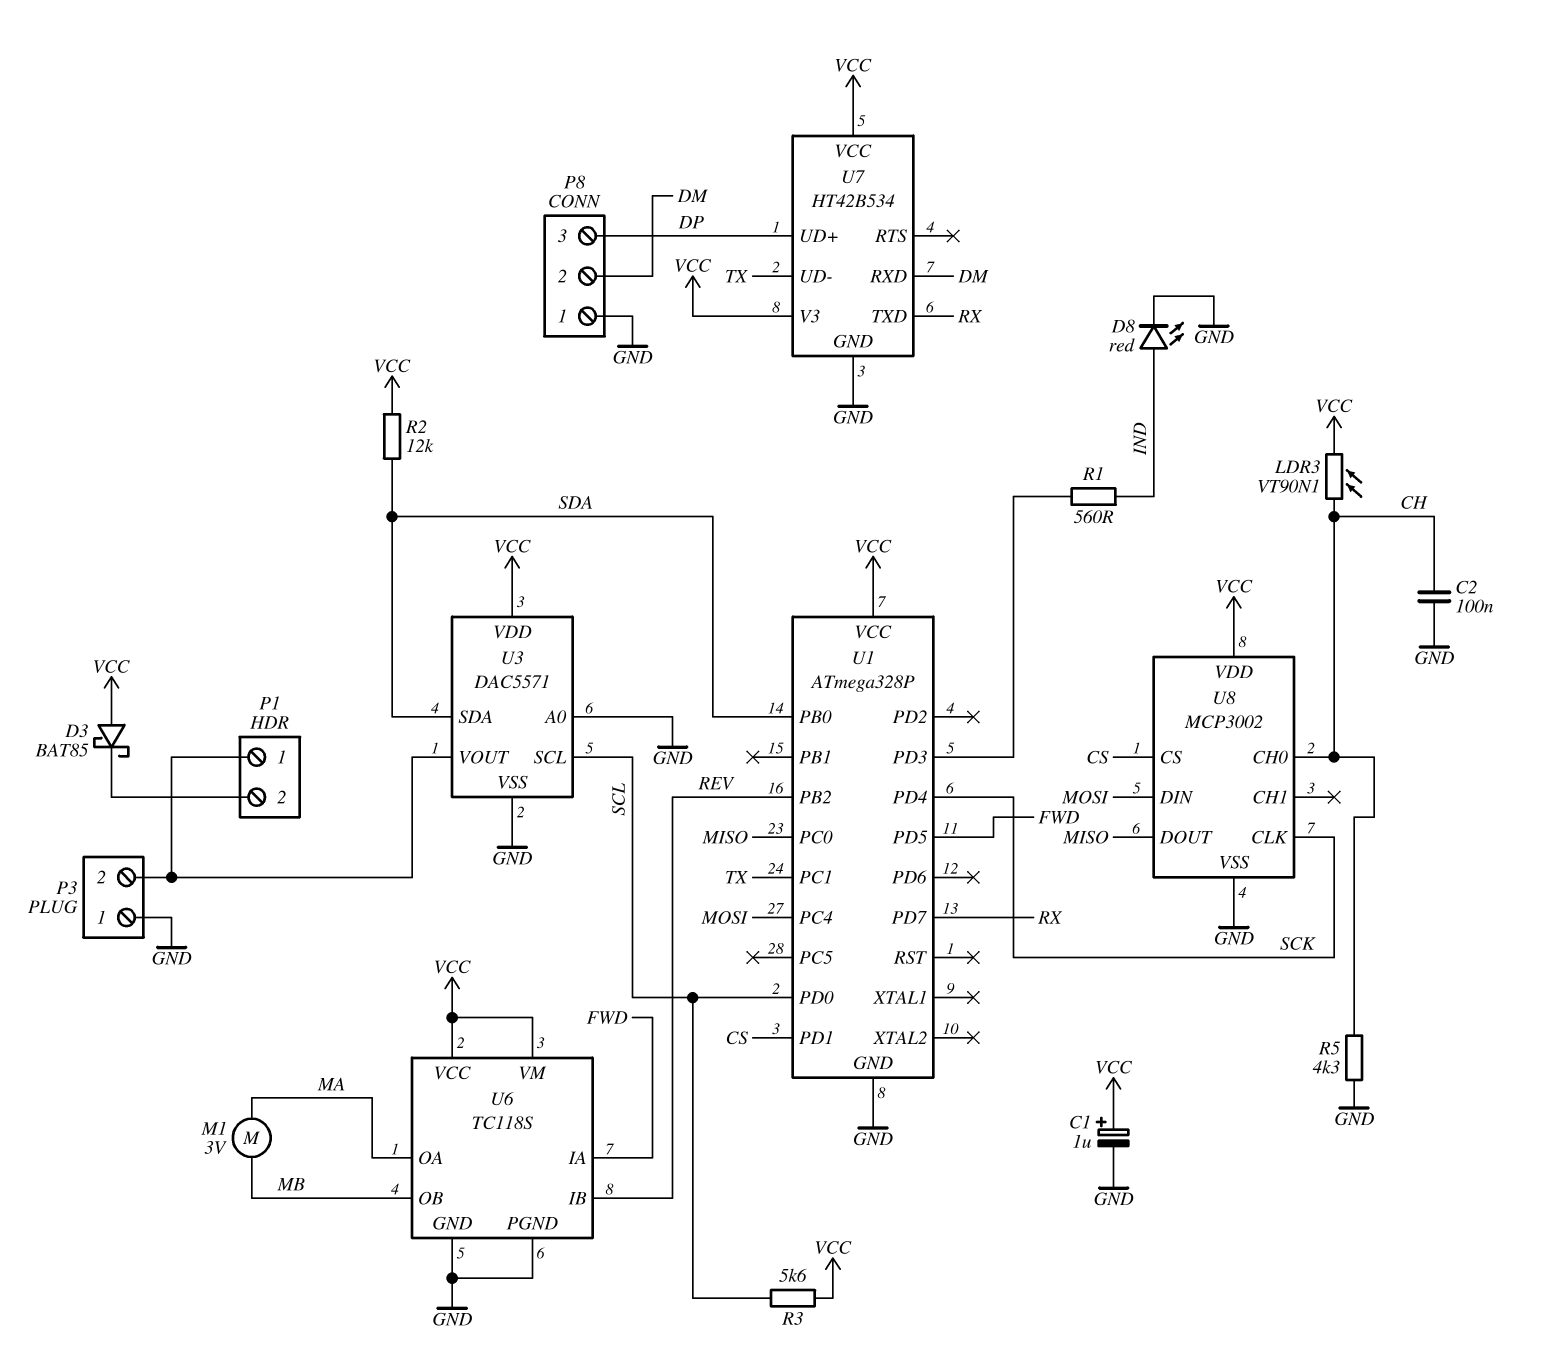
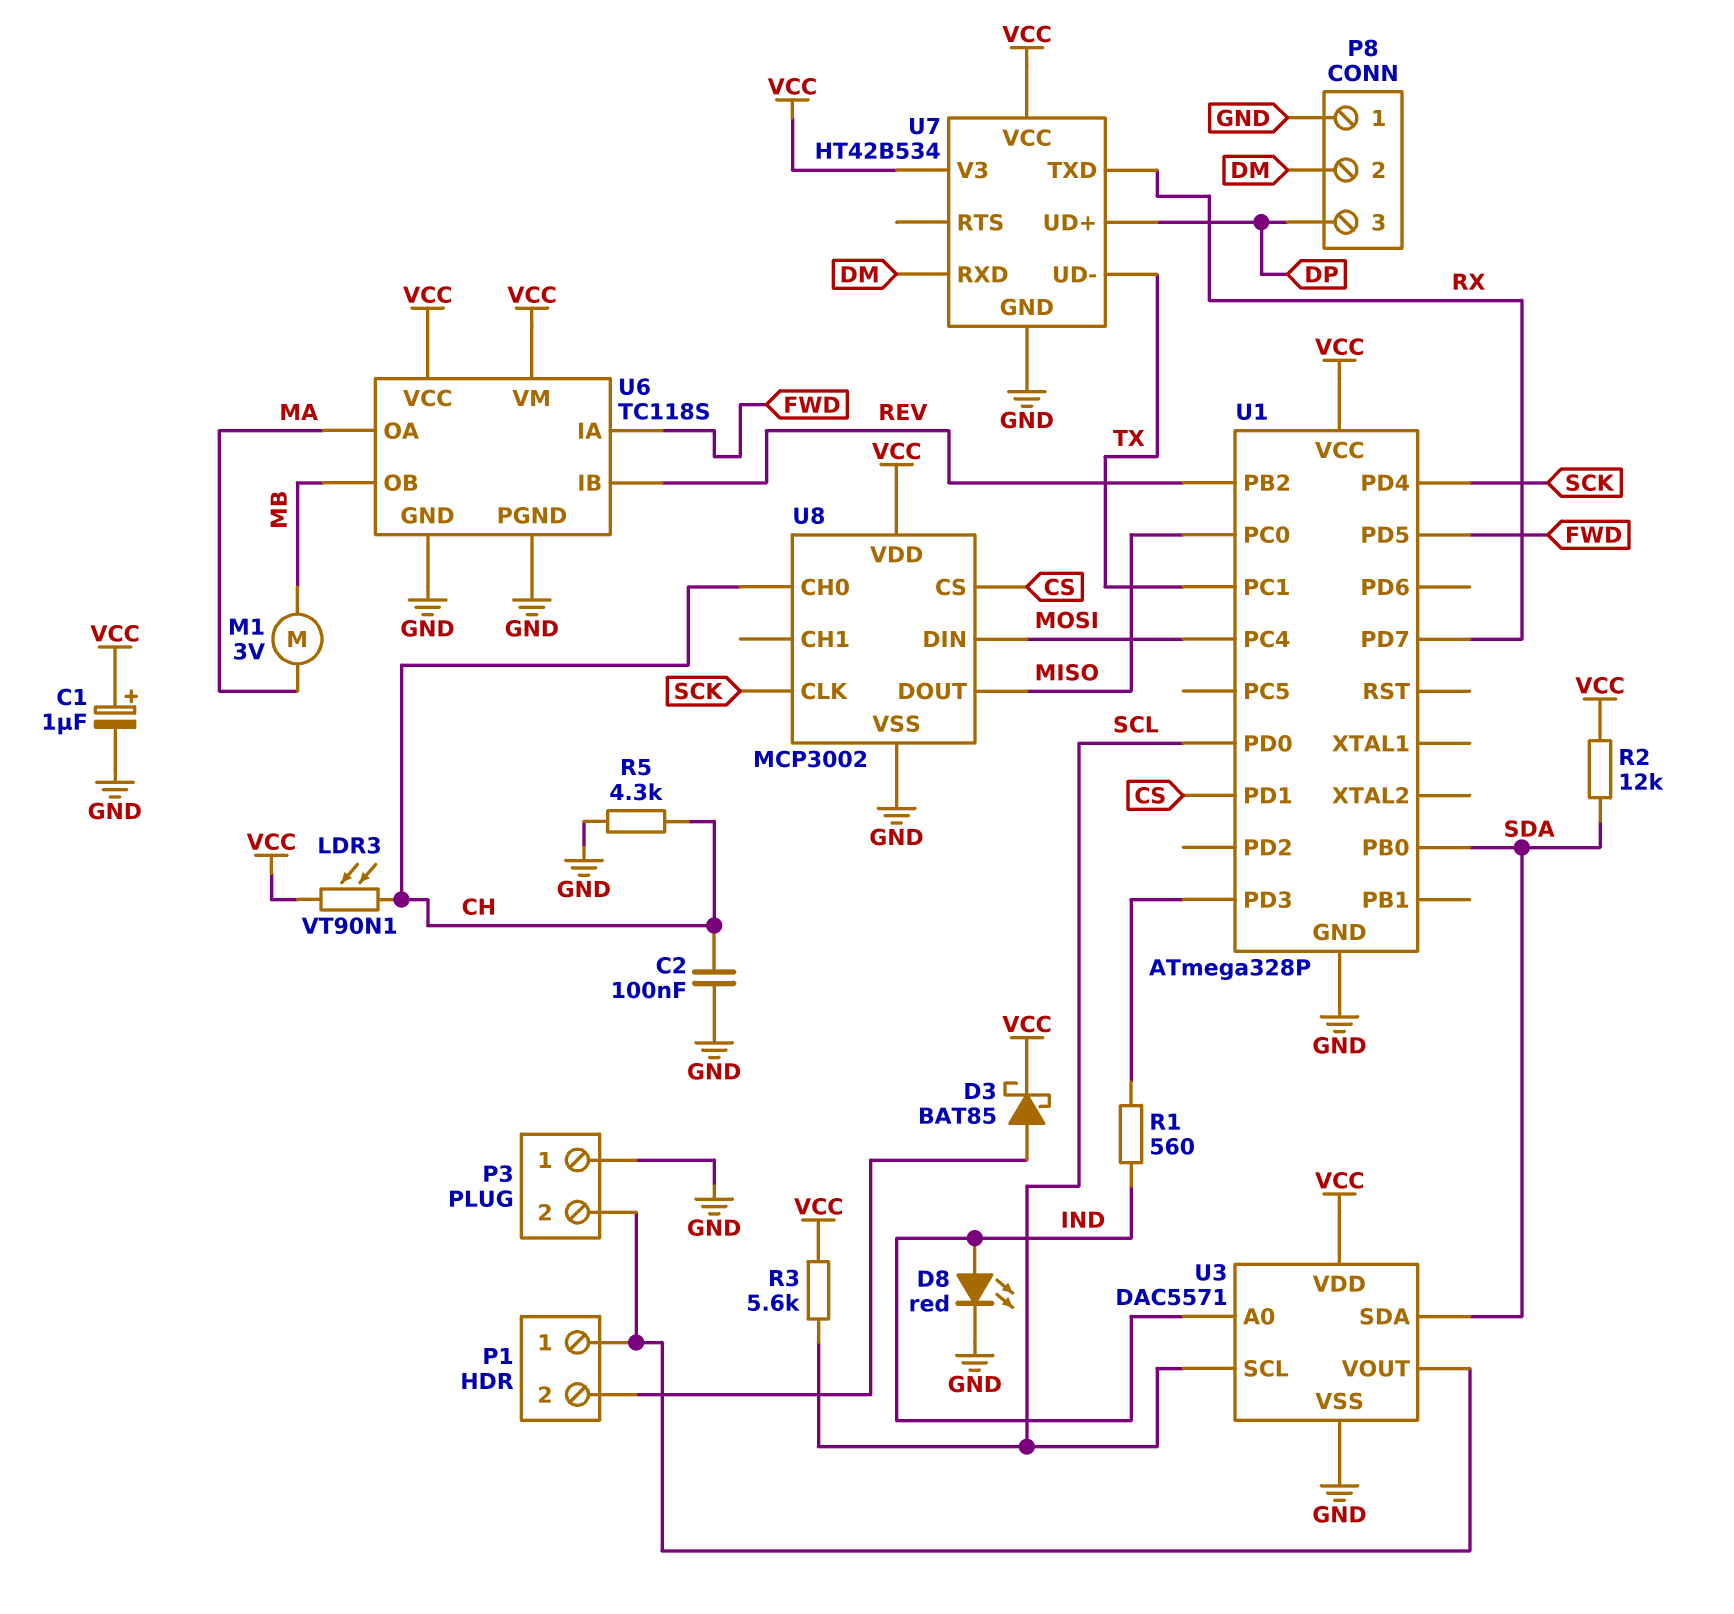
D3: schottky BAT85 (A VCC, K P1/2) -> schottky BAT85 (A P1/2, K VCC)
U3 pin A0: GND -> IND

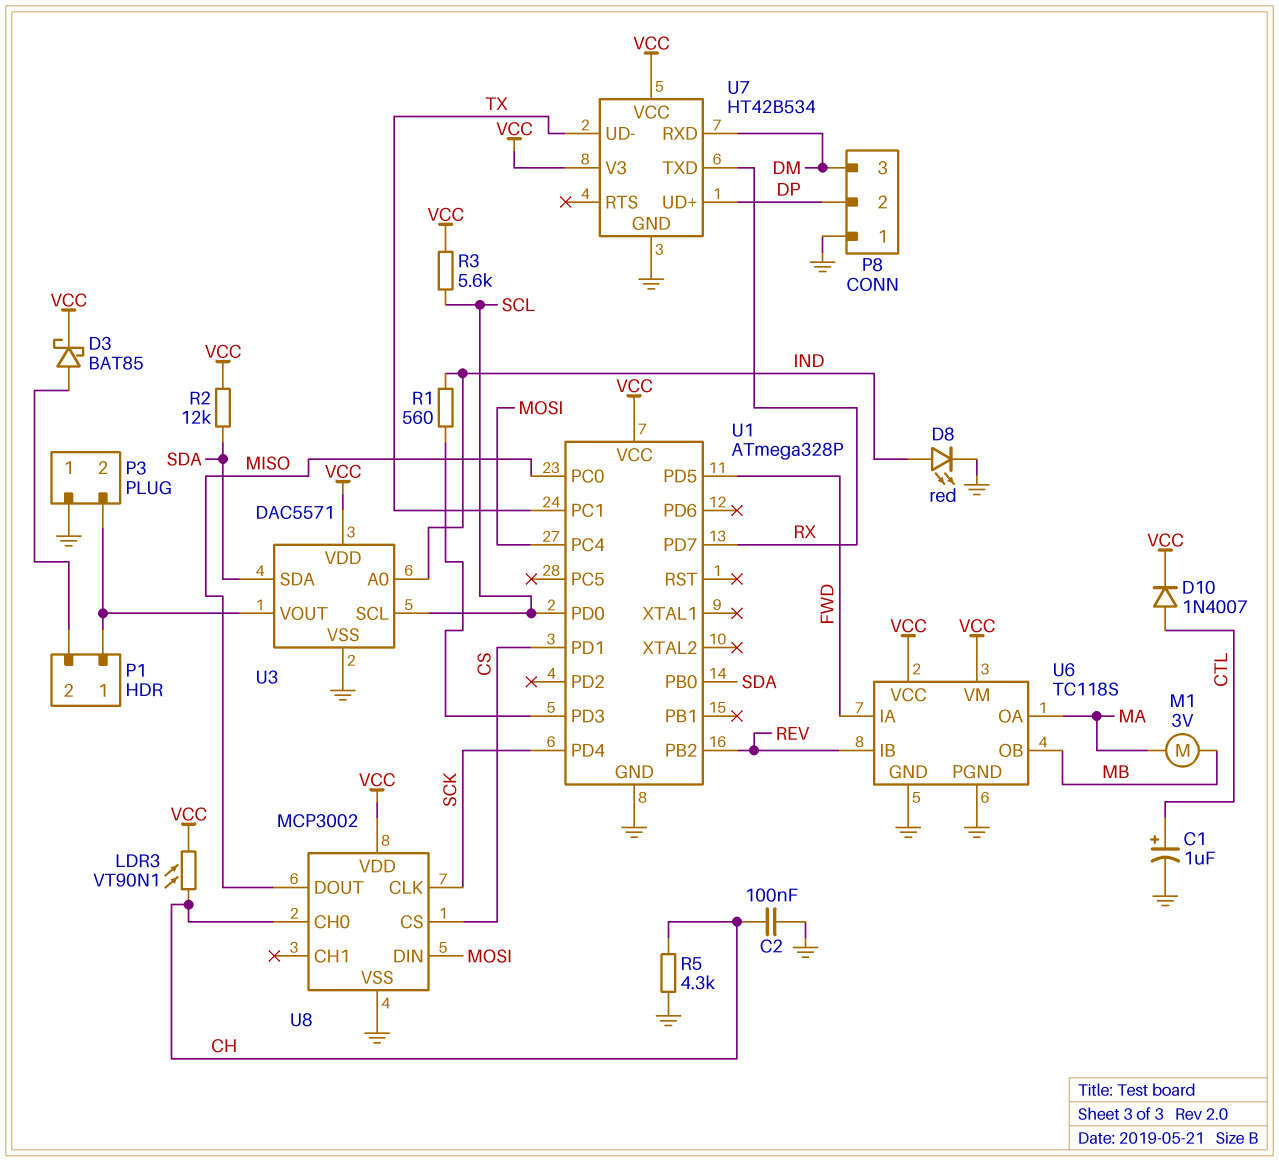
C1: 1uF (plus VCC, minus GND) -> 1uF (plus CTL, minus GND)
D10: none -> diode 1N4007 (A CTL, K VCC)
P8 pin 2: DM -> DP
P8 pin 3: DP -> DM

